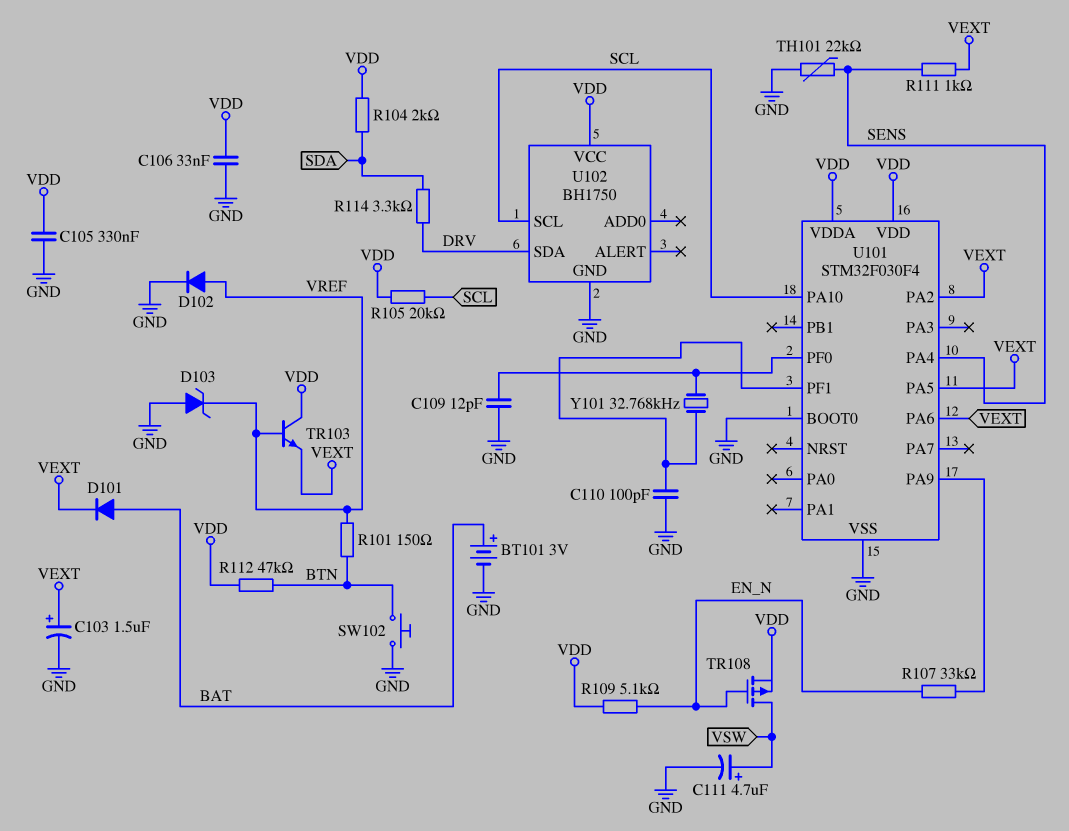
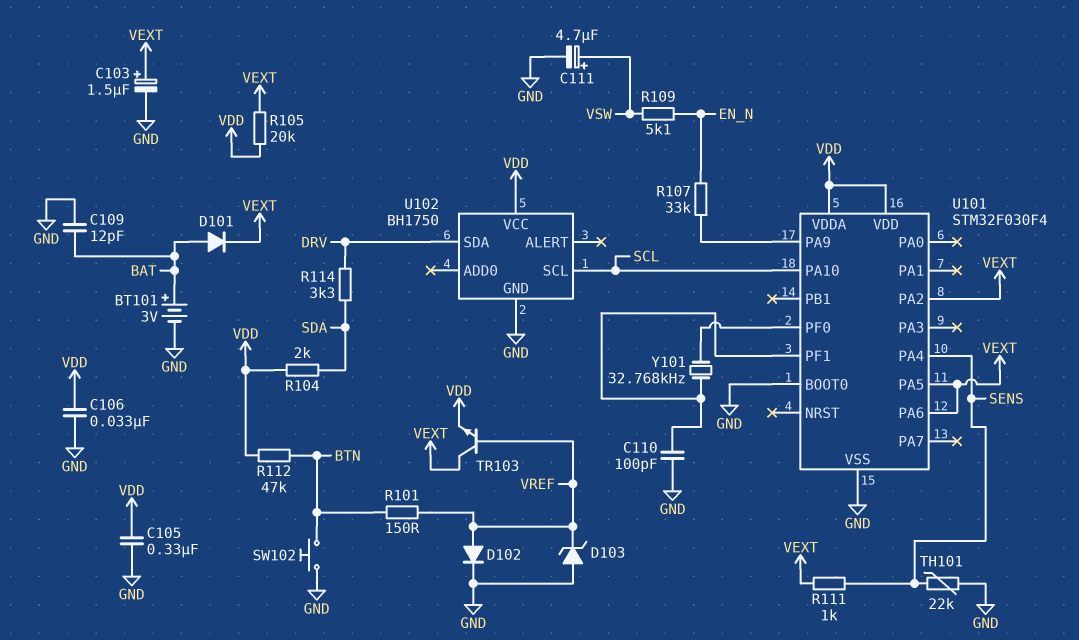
C109: 12pF (GND, U101/PF0) -> 12pF (BAT, GND)
R105: 20k (SCL, VDD) -> 20k (VDD, VEXT)
R109: 5.1k (EN_N, VDD) -> 5.1k (EN_N, VSW)
TR103: NPN (B VREF, C VDD, E VEXT) -> NPN (B VREF, C VEXT, E VDD)
TR108: PMOS (G EN_N, D VSW, S VDD) -> none

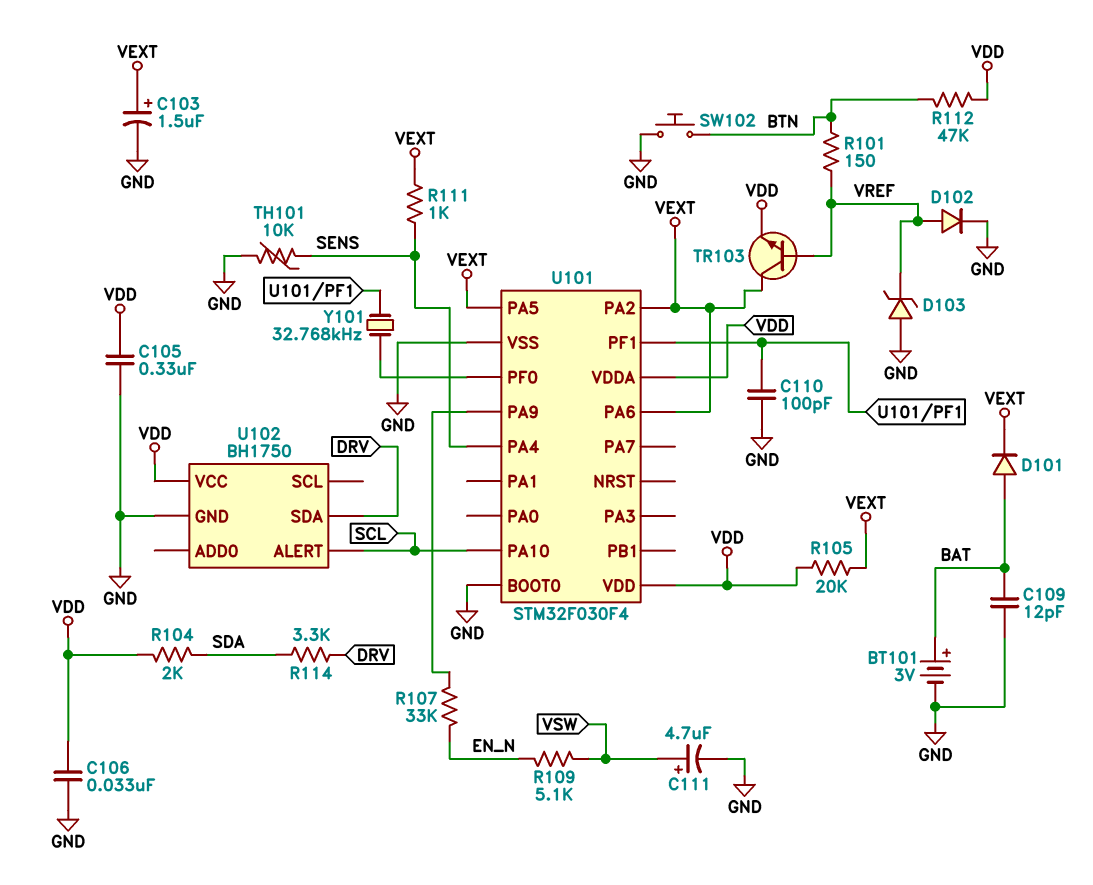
TH101: 22k (GND, SENS) -> 10k (GND, SENS)
U102 pin ALERT: none -> SCL
U102 pin SCL: SCL -> none

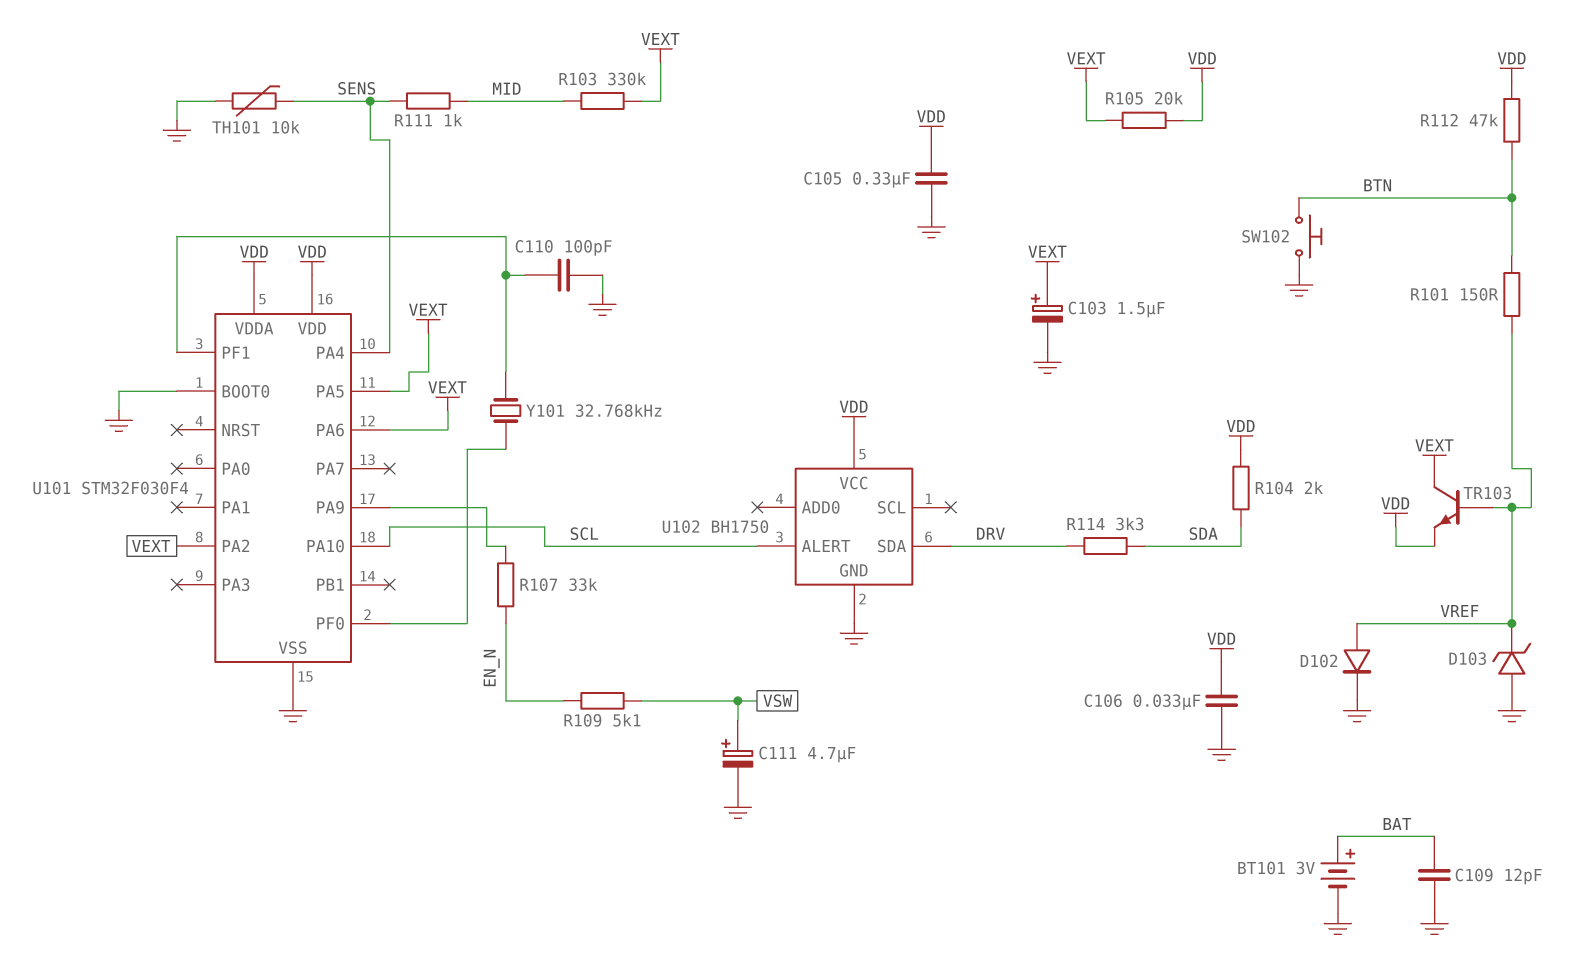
D101: diode (A BAT, K VEXT) -> none
R103: none -> 330k (MID, VEXT)
R111: 1k (SENS, VEXT) -> 1k (MID, SENS)

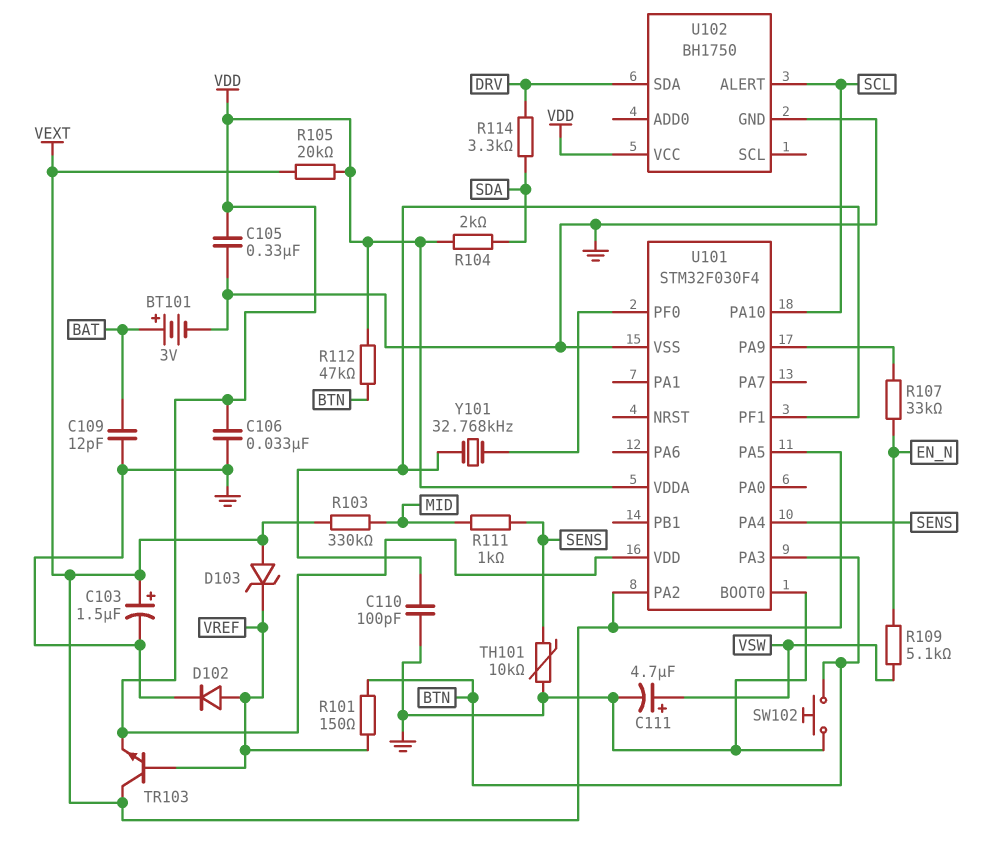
D103: zener (A GND, K VREF) -> zener (A VEXT, K VREF)
U101 pin PA3: none -> BTN
U101 pin PA6: VEXT -> none

